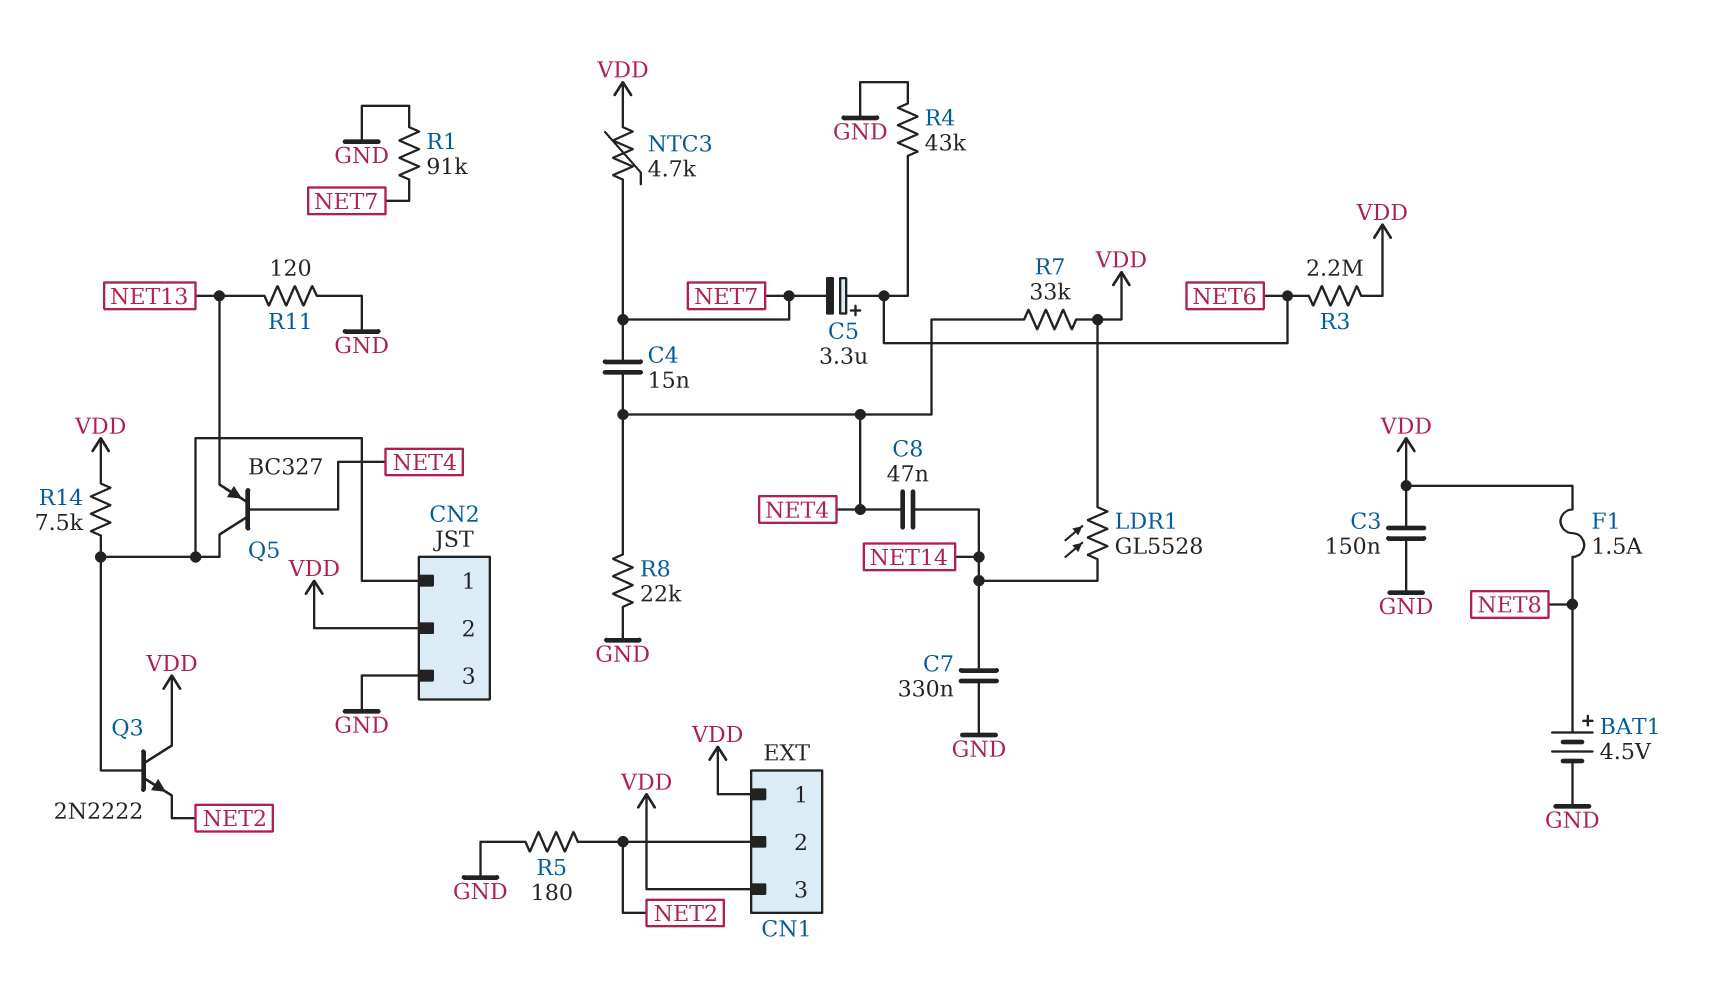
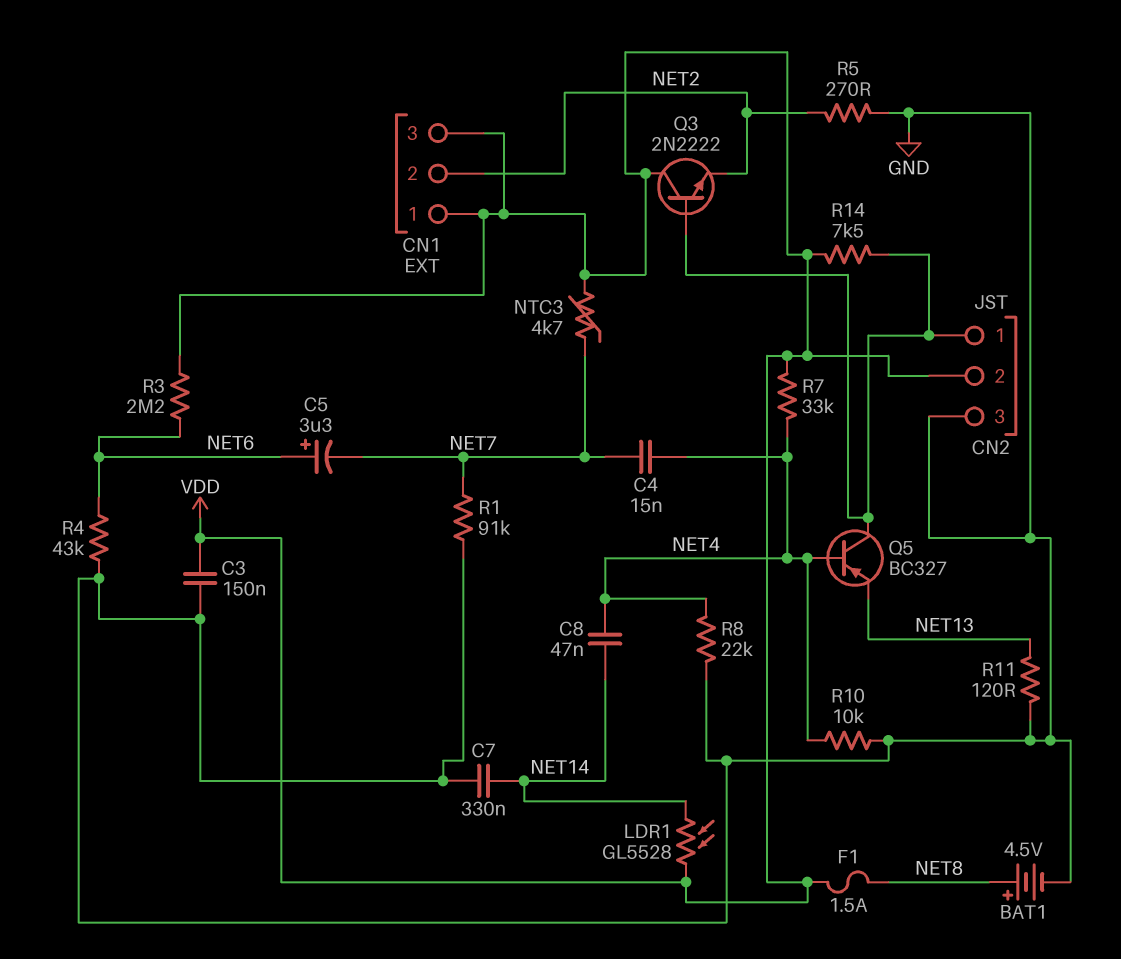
R5: 180 (GND, NET2) -> 270 (GND, NET2)
R10: none -> 10k (GND, NET4)

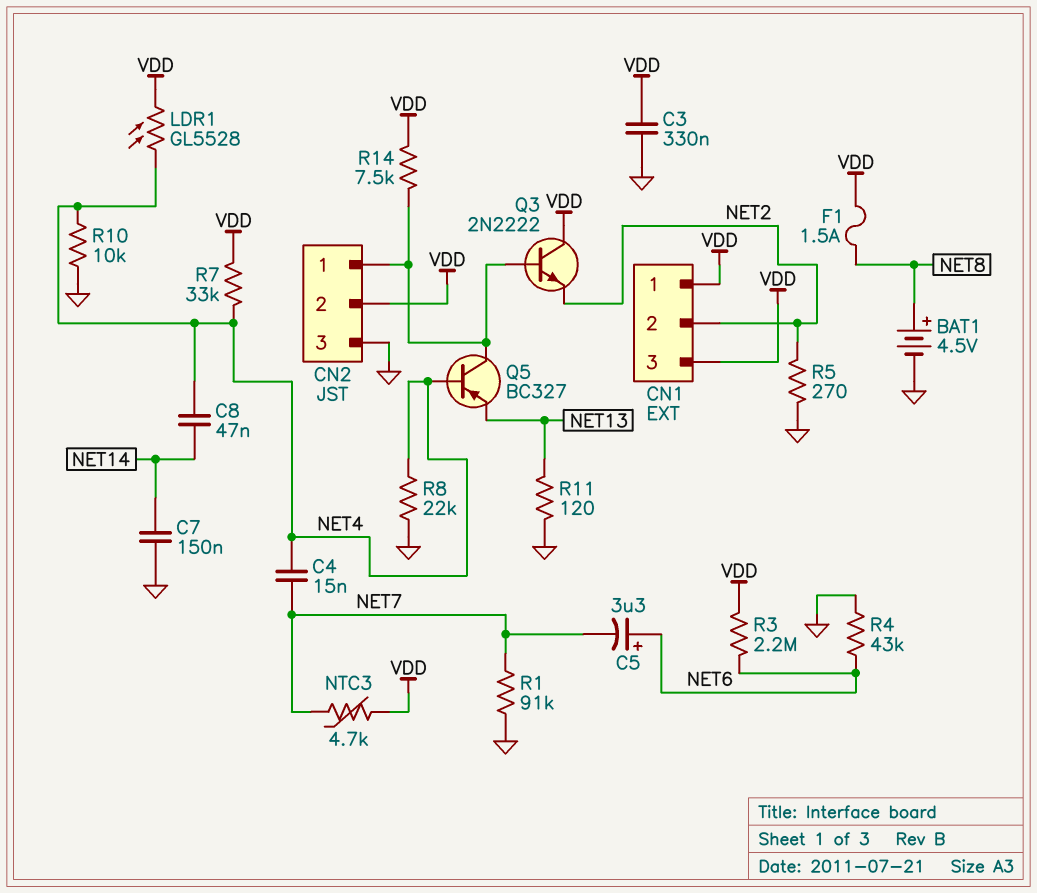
C3: 150nF (GND, VDD) -> 330nF (GND, VDD)
C7: 330nF (GND, NET14) -> 150nF (GND, NET14)
LDR1: GL5528 (NET14, VDD) -> GL5528 (NET4, VDD)

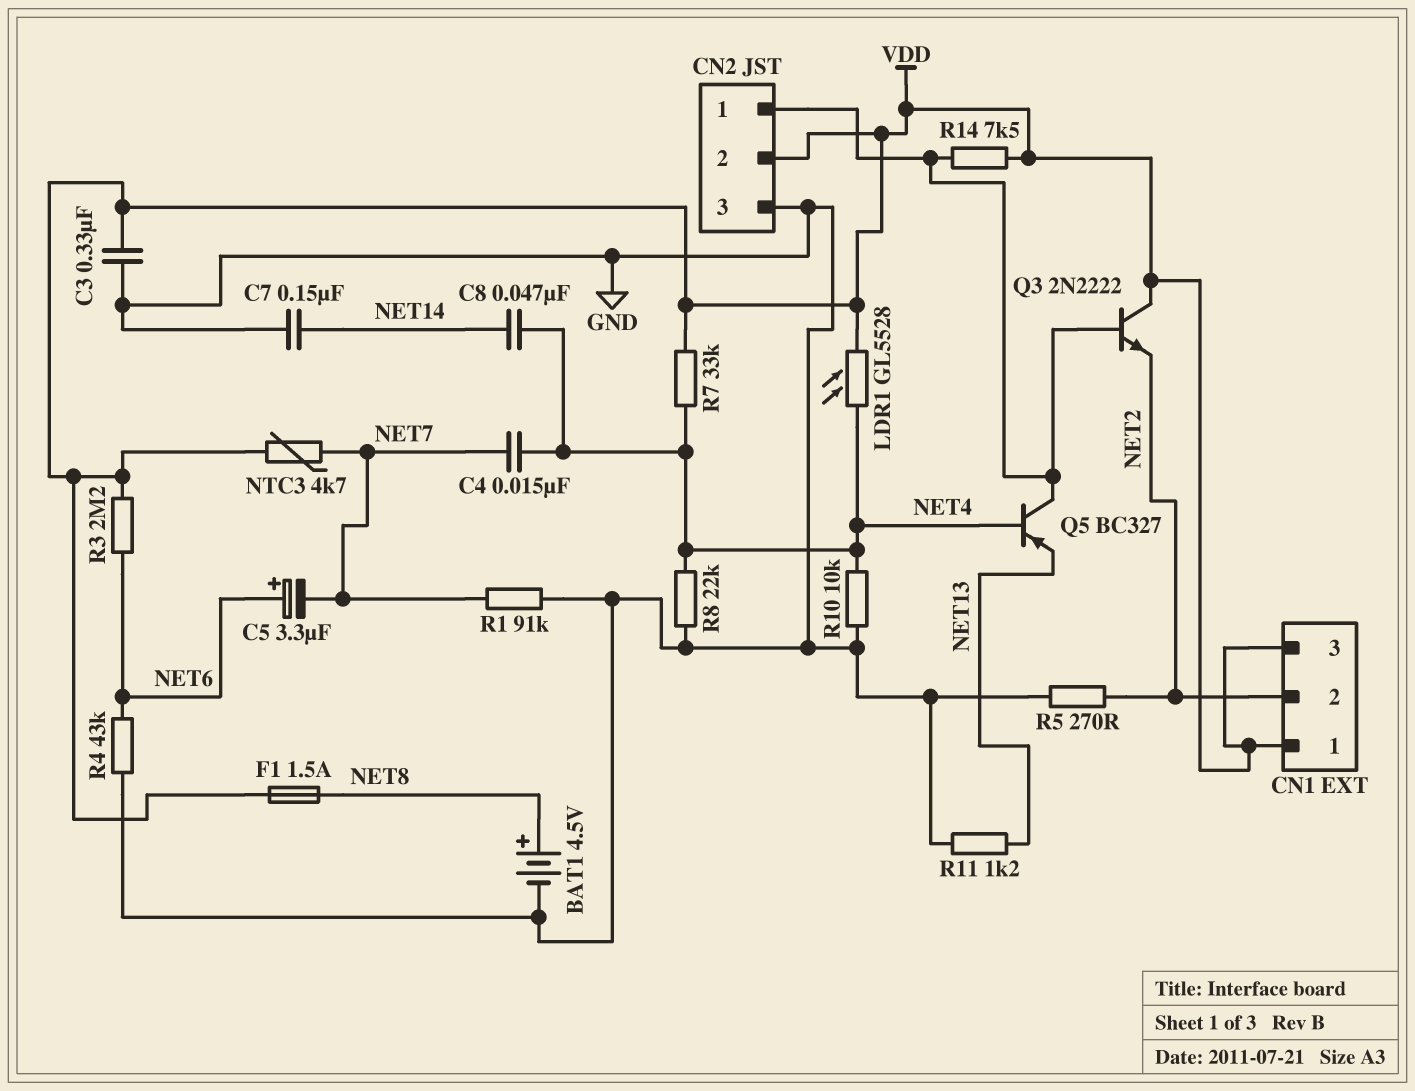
R11: 120 (GND, NET13) -> 1.2k (GND, NET13)

